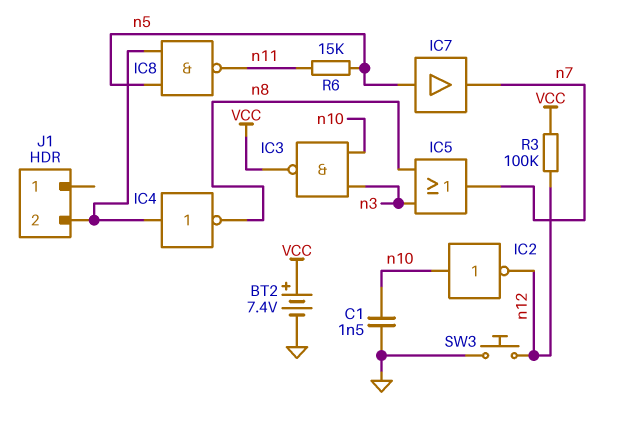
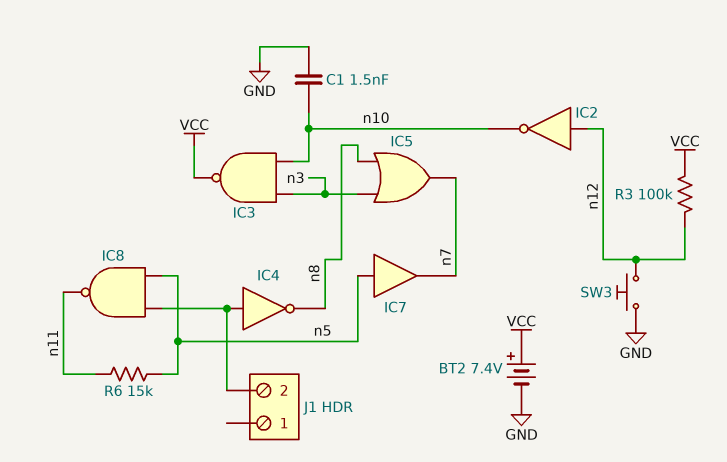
IC2: NOT (in n10, out n12) -> NOT (in n12, out n10)

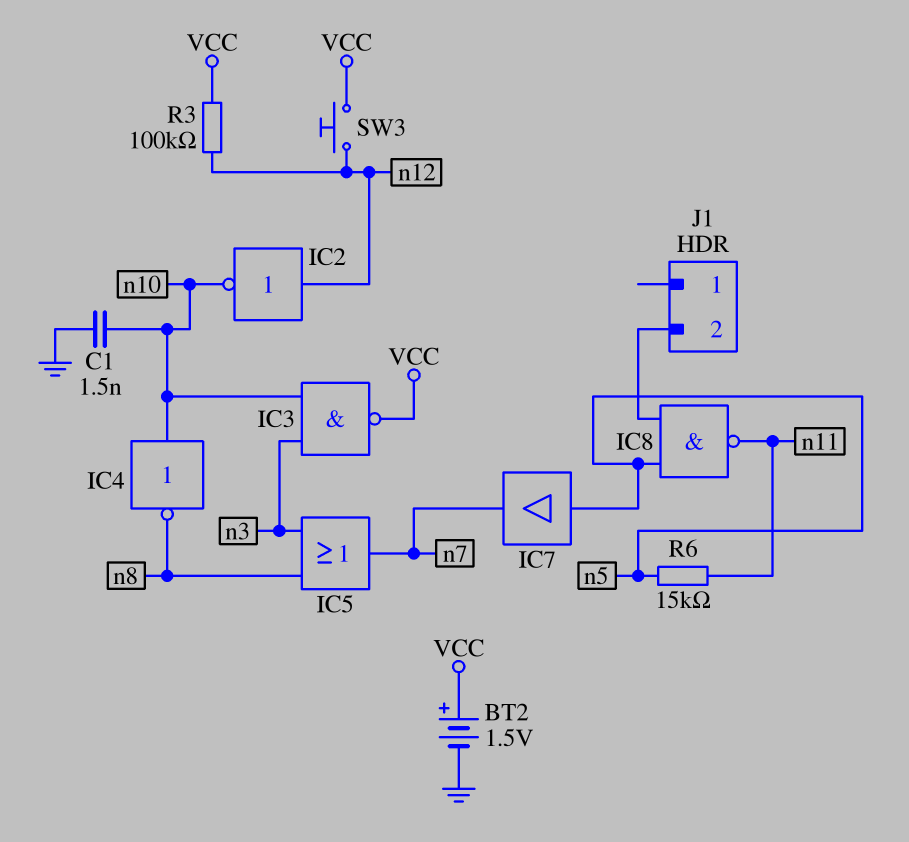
BT2: 7.4V (plus VCC, minus GND) -> 1.5V (plus VCC, minus GND)
IC4: NOT (in J1/2, out n8) -> NOT (in n10, out n8)
SW3: button (GND, n12) -> button (VCC, n12)

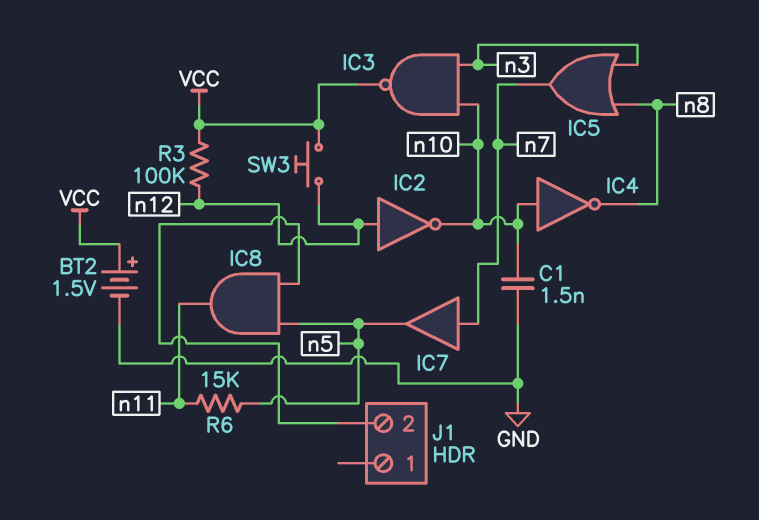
IC7: buffer (in n5, out n7) -> buffer (in n7, out n5)
IC8: NAND (in J1/2, in n5, out n11) -> AND (in J1/2, in n5, out n11)

